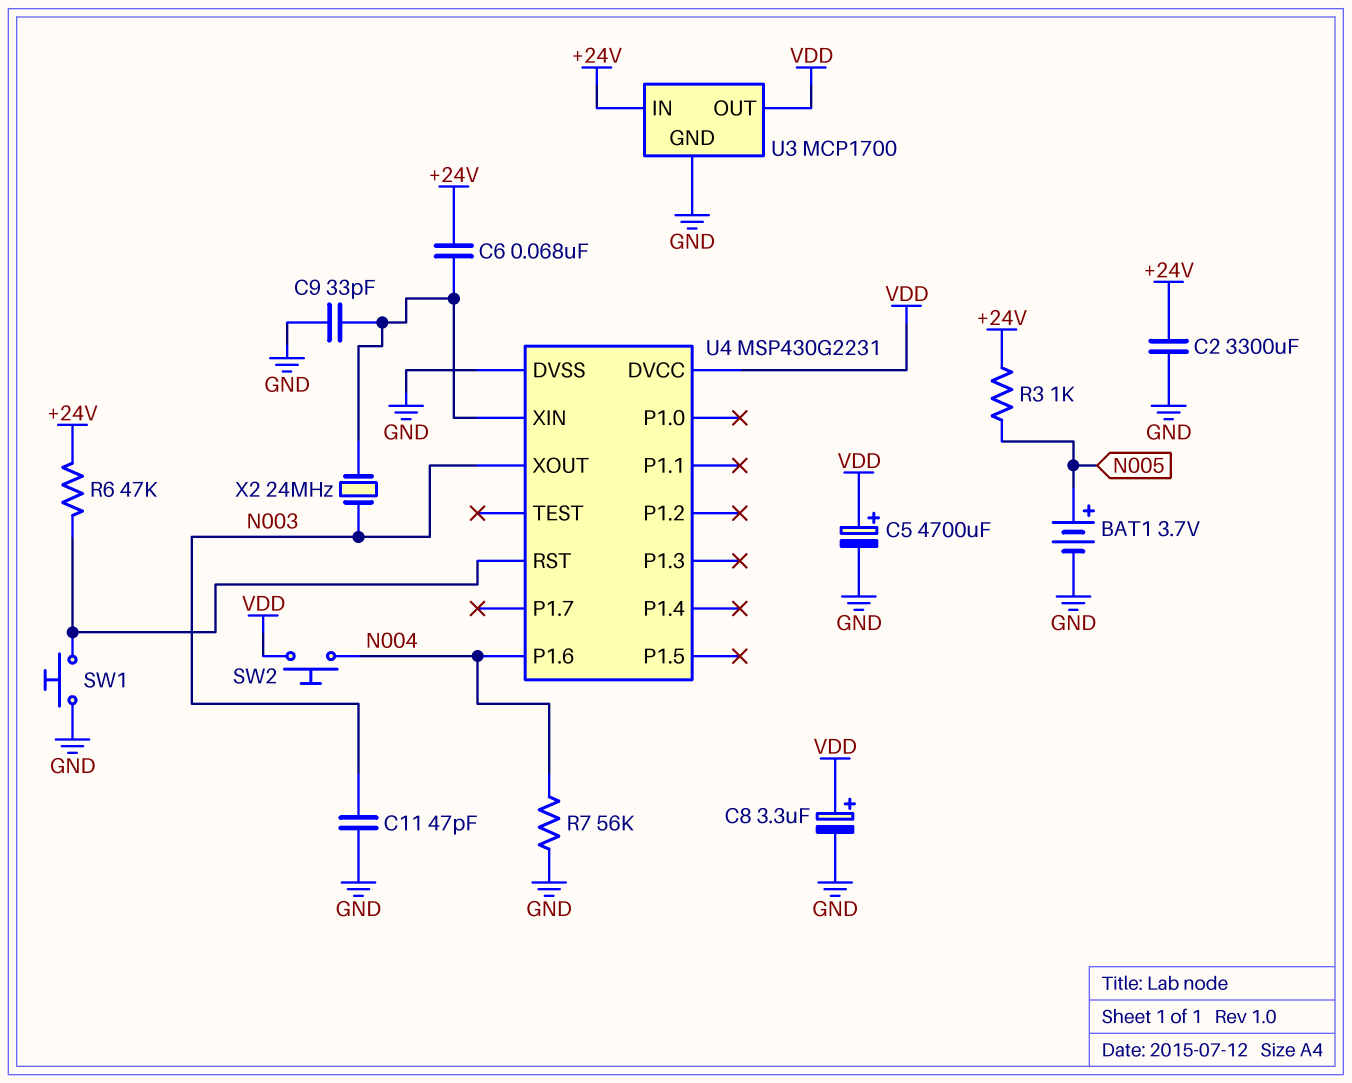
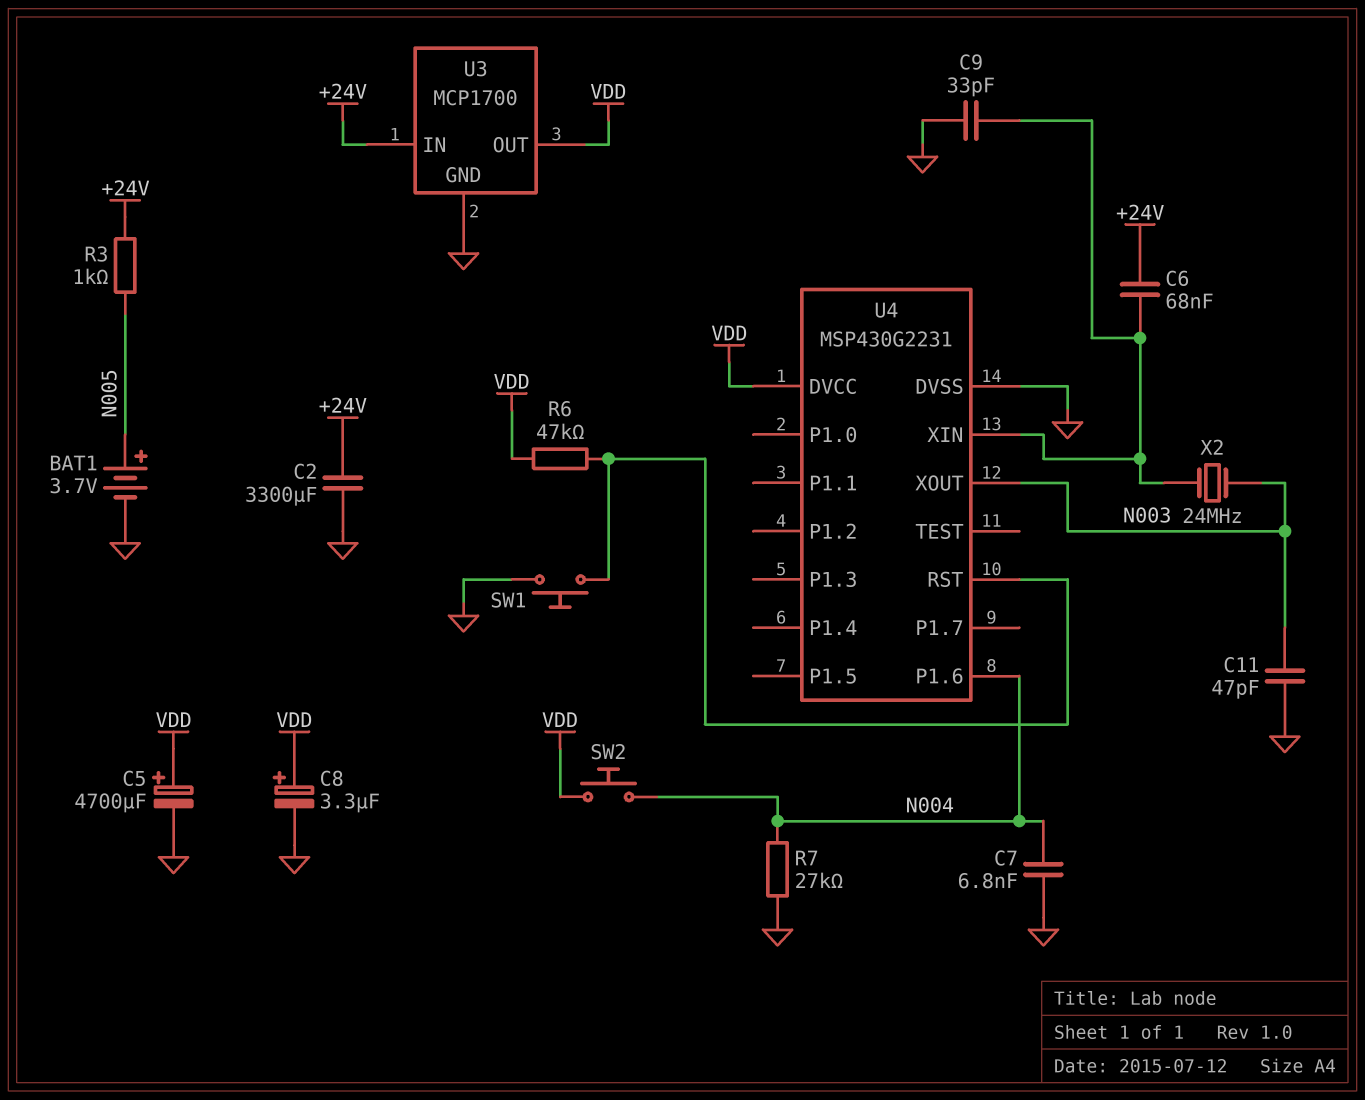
C7: none -> 6.8nF (GND, N004)
R6: 47k (+24V, U4/RST) -> 47k (U4/RST, VDD)
R7: 56k (GND, N004) -> 27k (GND, N004)

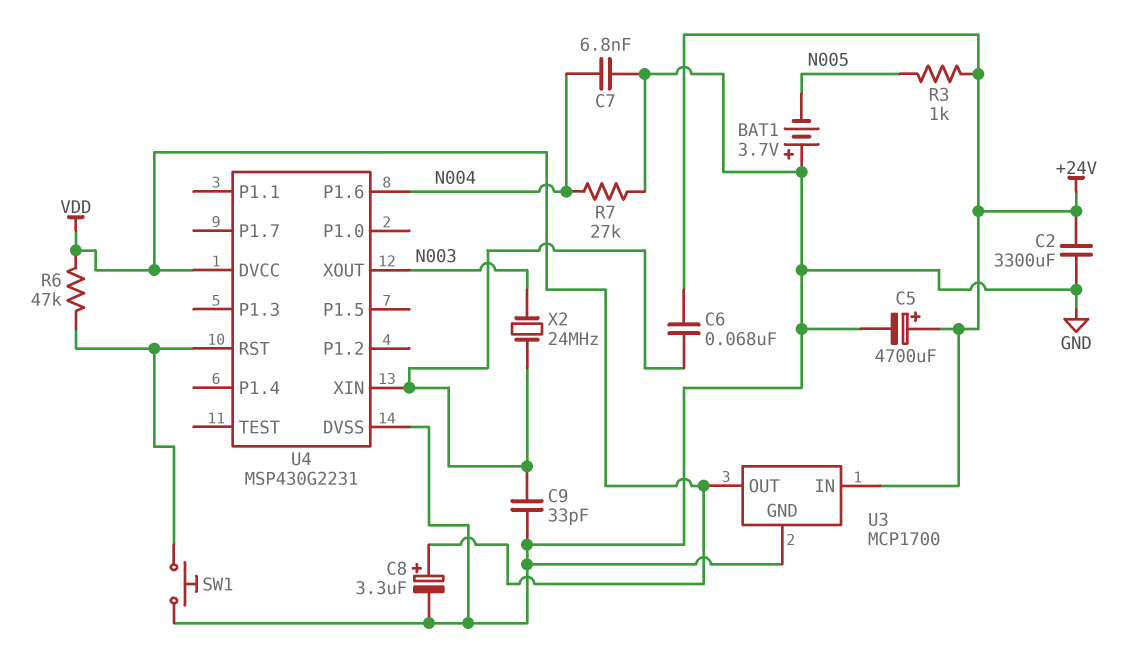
BAT1: 3.7V (plus N005, minus GND) -> 3.7V (plus GND, minus N005)
C5: 4700uF (plus VDD, minus GND) -> 4700uF (plus +24V, minus GND)
C11: 47pF (GND, N003) -> none
SW2: button (N004, VDD) -> none

